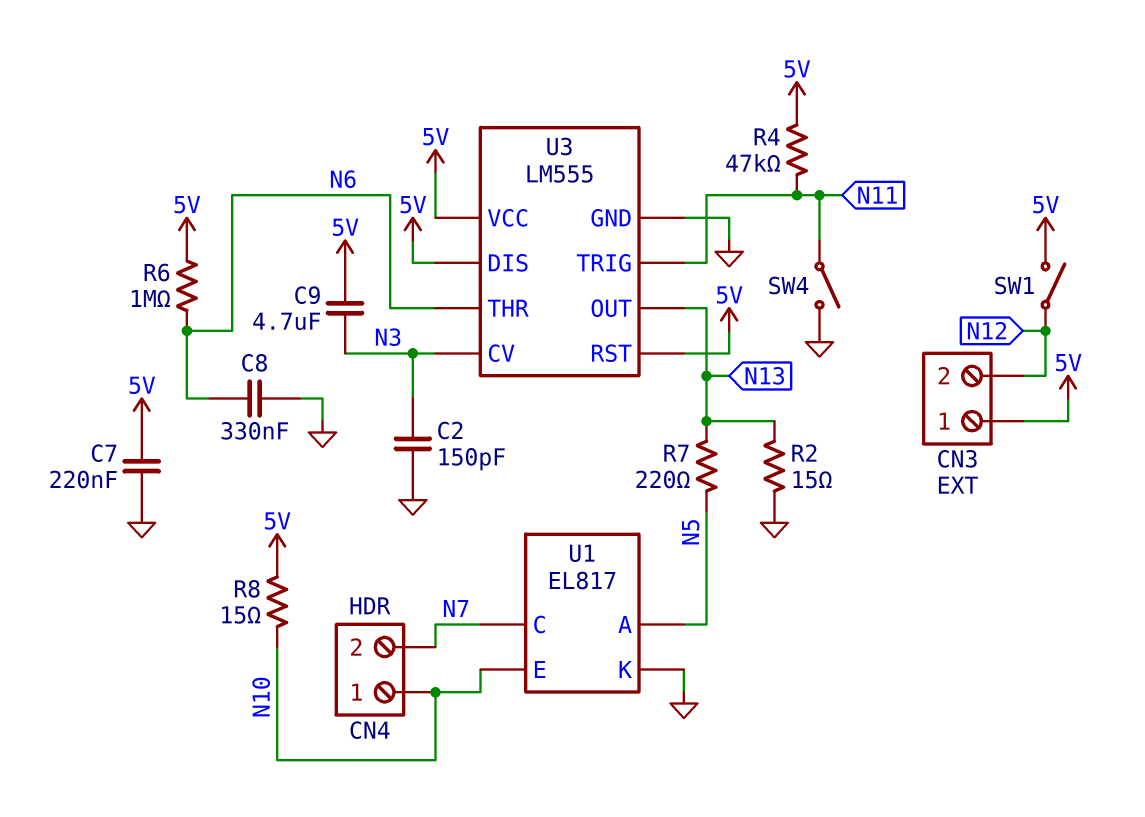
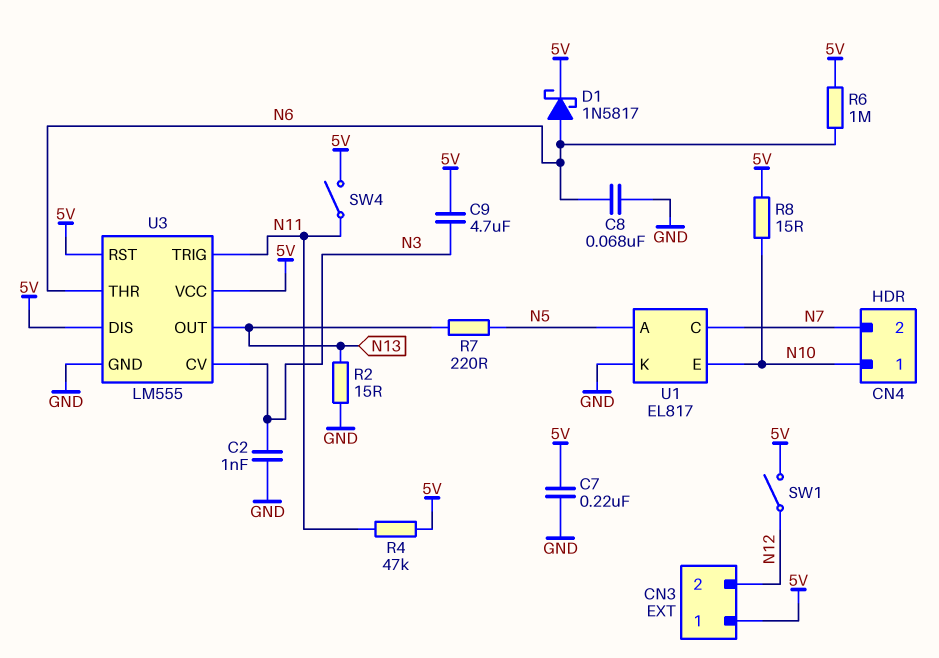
C2: 150pF (GND, N3) -> 1nF (GND, N3)
C8: 330nF (GND, N6) -> 68nF (GND, N6)
D1: none -> schottky 1N5817 (A N6, K 5V)
SW4: switch (GND, N11) -> switch (5V, N11)

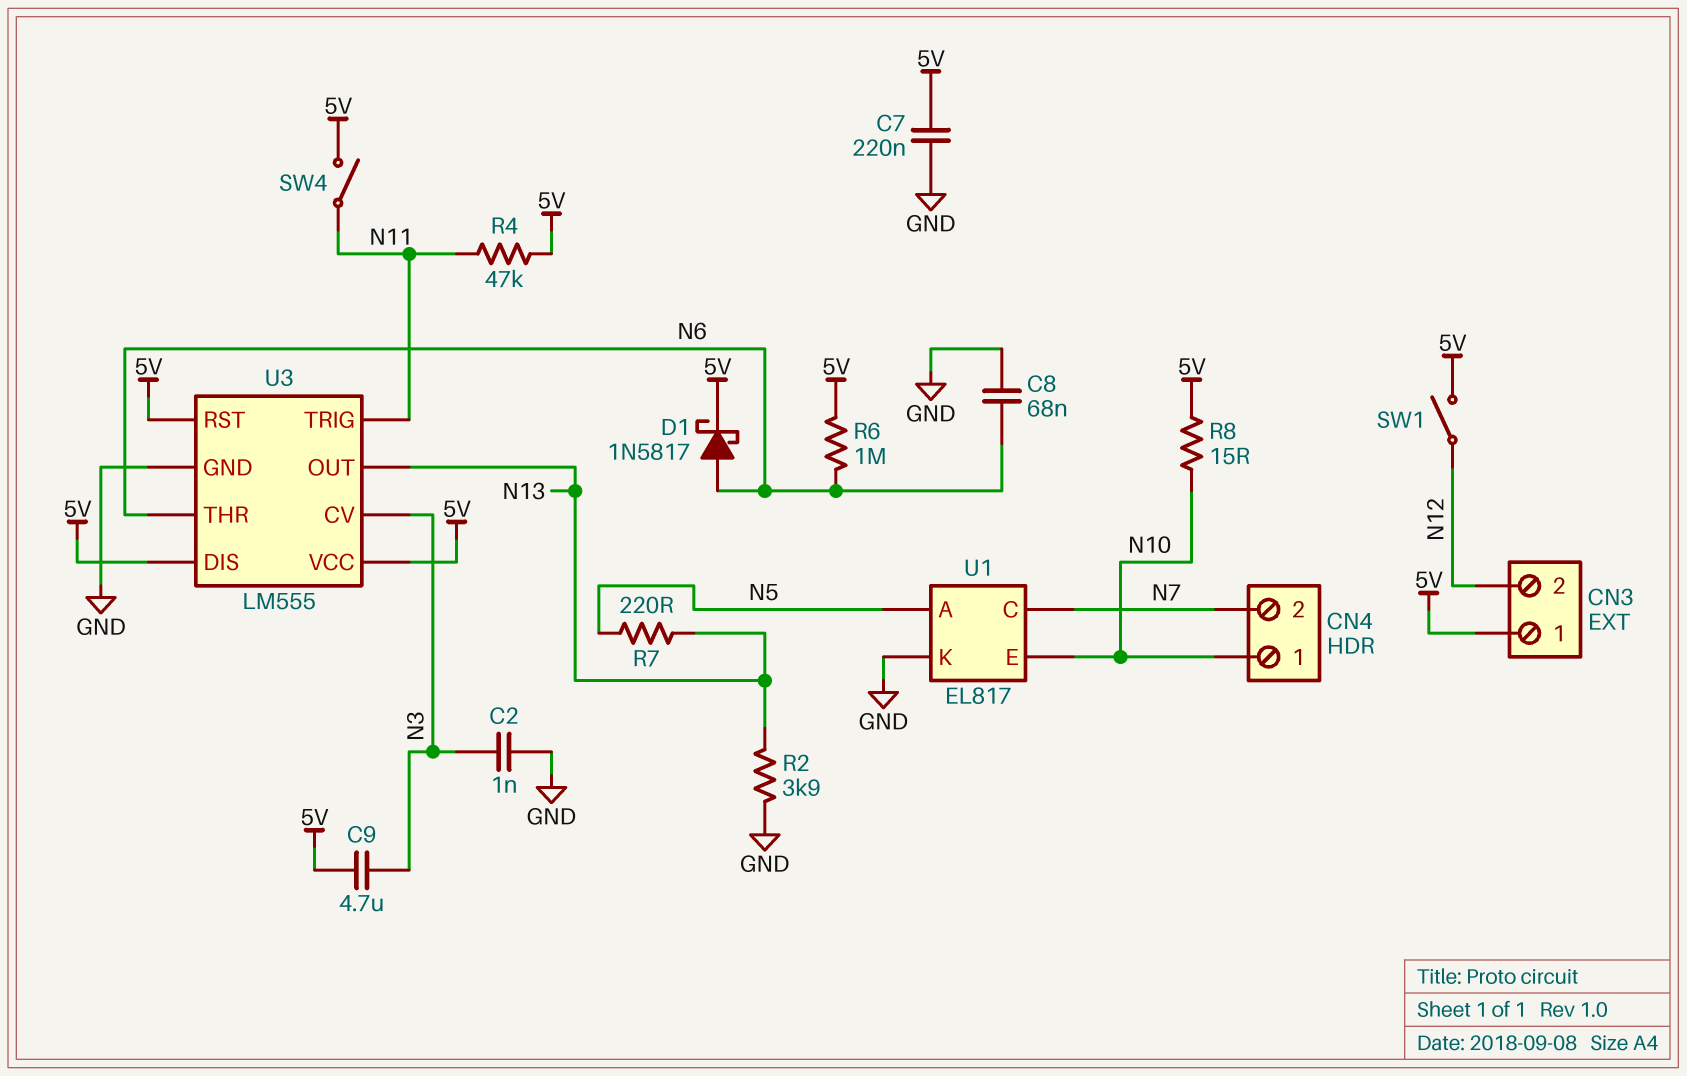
R2: 15 (GND, N13) -> 3.9k (GND, N13)

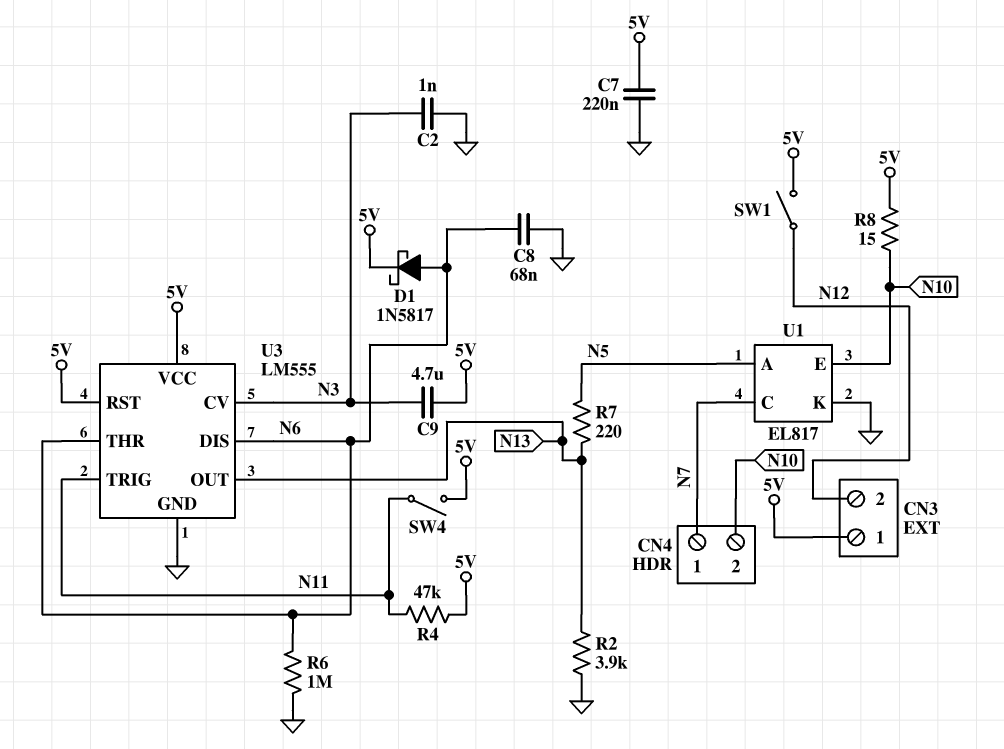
CN4 pin 1: N10 -> N7
CN4 pin 2: N7 -> N10
R6: 1M (5V, N6) -> 1M (GND, N6)
U3 pin DIS: 5V -> N6

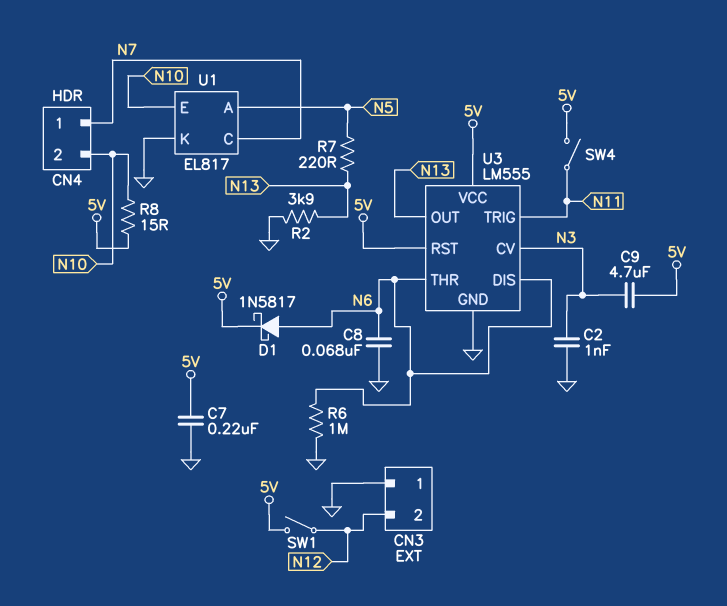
CN3 pin 1: 5V -> GND
R4: 47k (5V, N11) -> none

